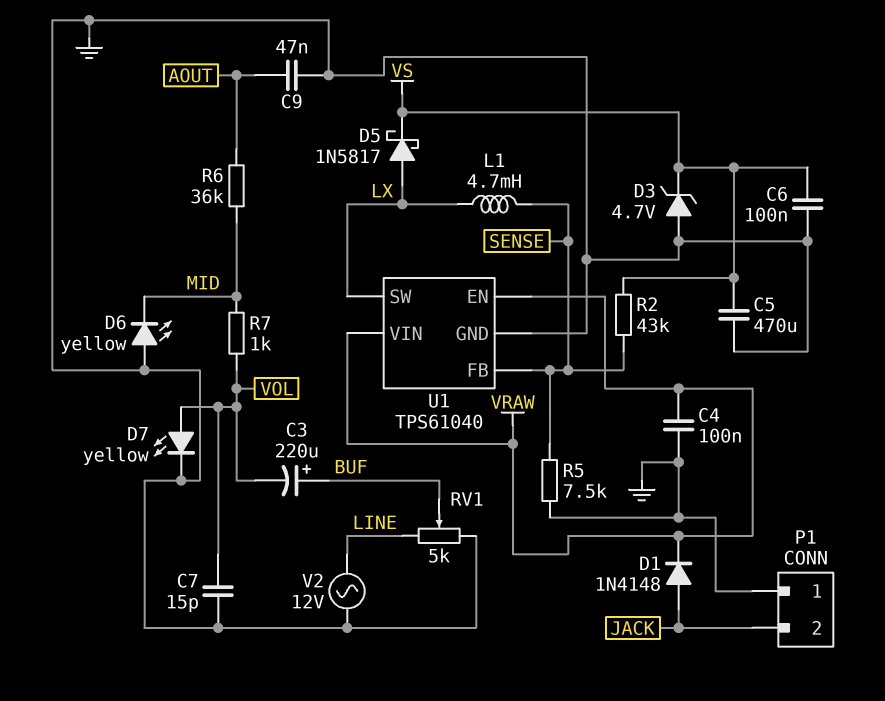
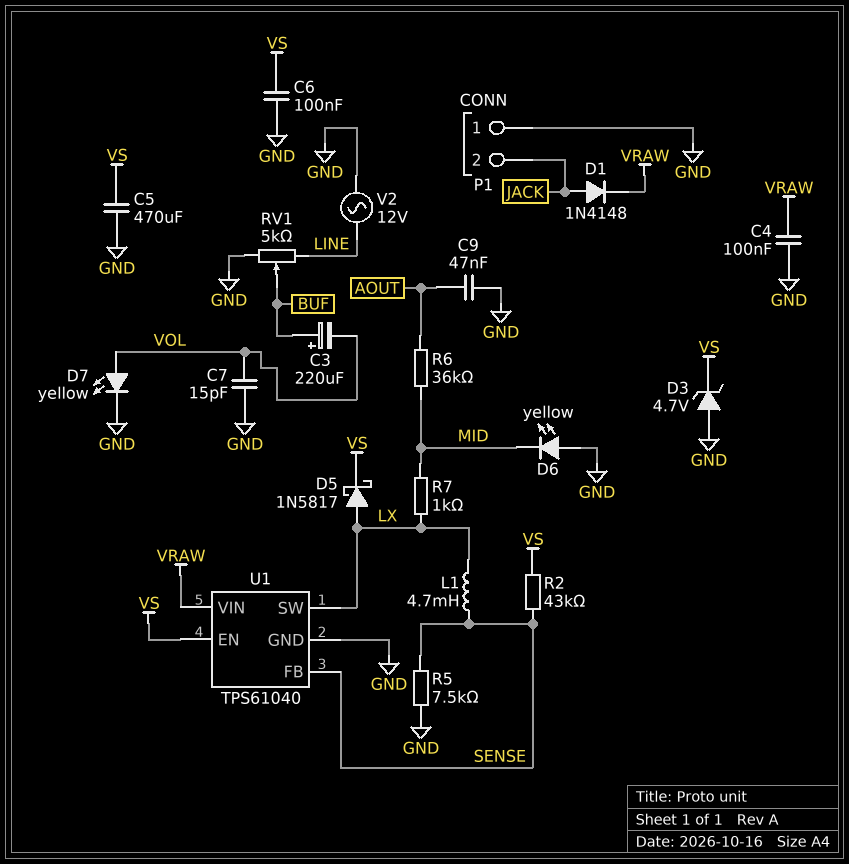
R7: 1k (MID, VOL) -> 1k (LX, MID)
U1 pin EN: VRAW -> VS

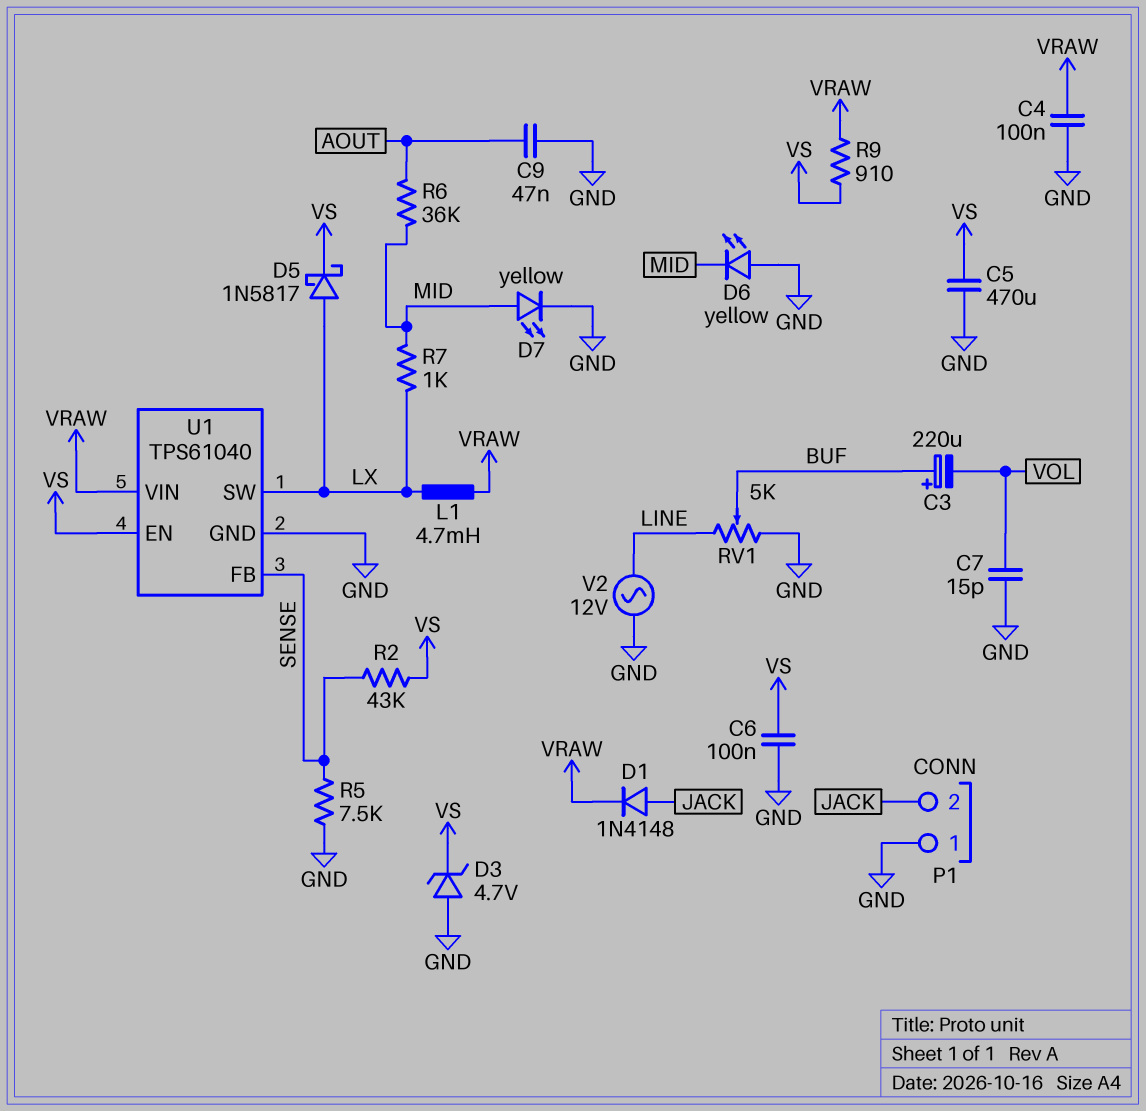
D7: LED yellow (A VOL, K GND) -> LED yellow (A MID, K GND)
L1: 4.7mH (LX, SENSE) -> 4.7mH (LX, VRAW)
R9: none -> 910 (VRAW, VS)

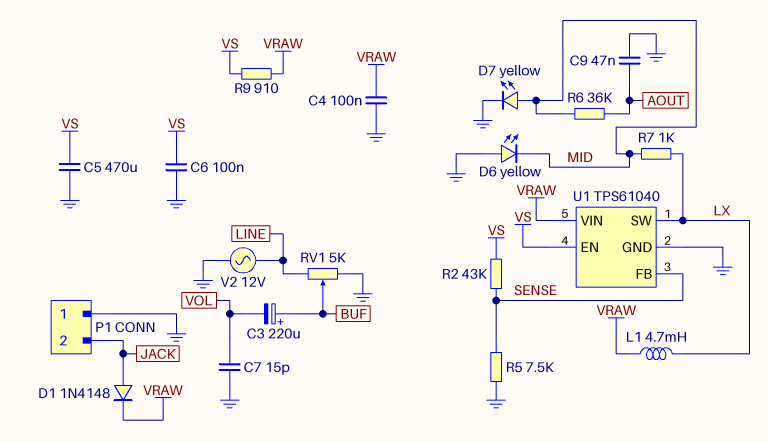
D3: zener 4.7V (A GND, K VS) -> none
D5: schottky 1N5817 (A LX, K VS) -> none

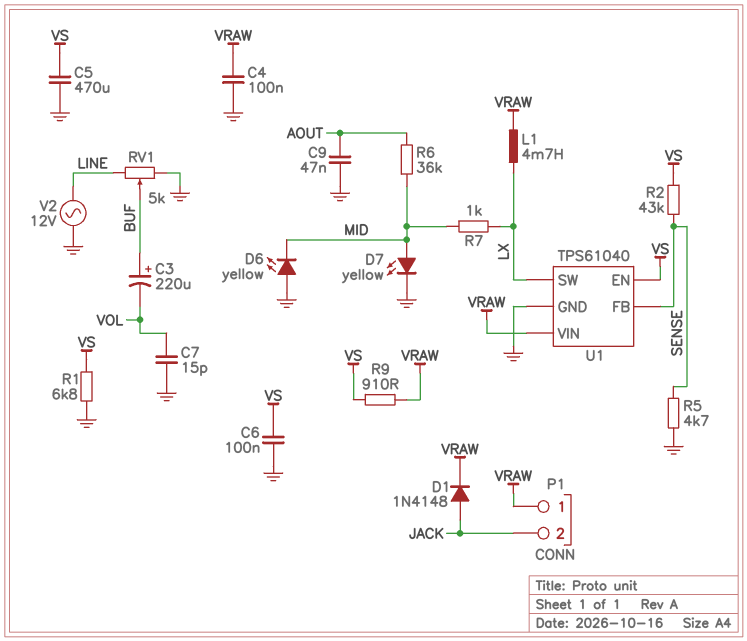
P1 pin 1: GND -> VRAW
R1: none -> 6.8k (GND, VS)
R5: 7.5k (GND, SENSE) -> 4.7k (GND, SENSE)

